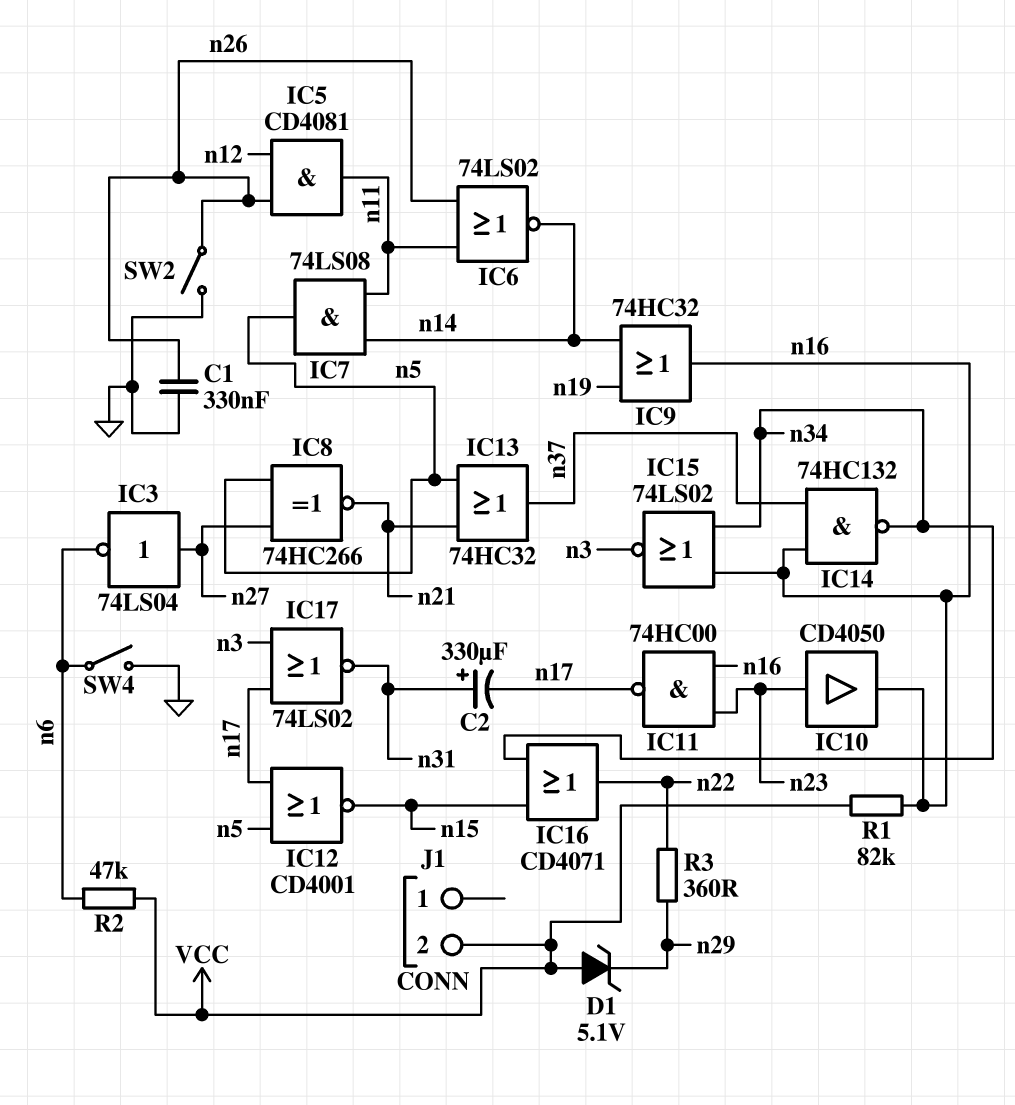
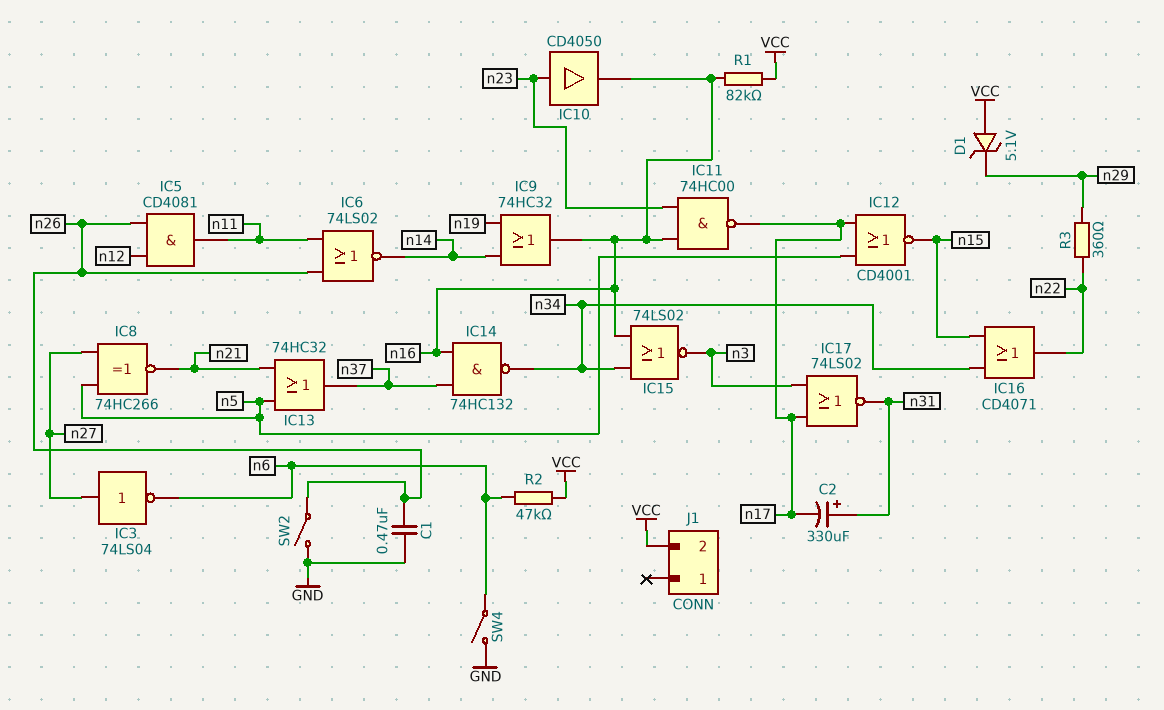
C1: 330nF (GND, n26) -> 470nF (GND, n26)
IC7: AND 74LS08 (in n11, in n14, out n5) -> none

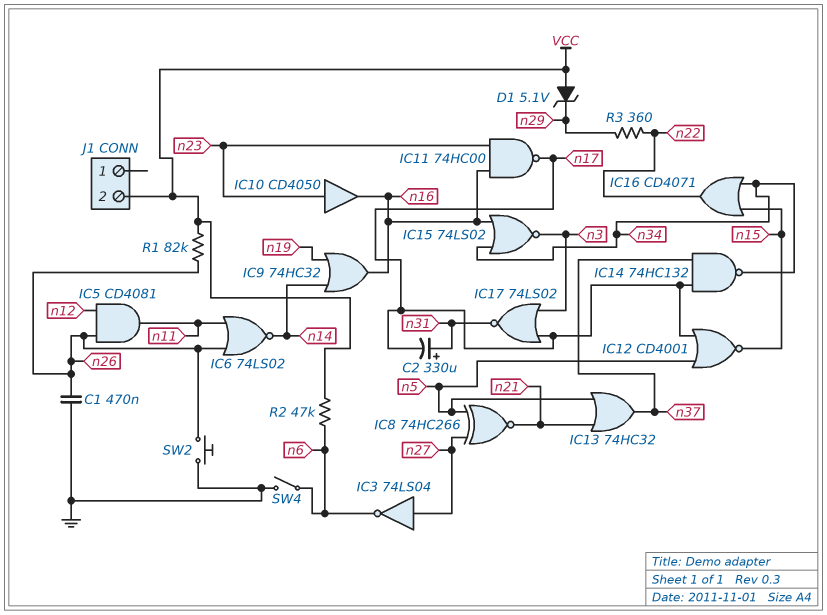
IC14: NAND 74HC132 (in n16, in n37, out n34) -> NAND 74HC132 (in n17, in n37, out n34)
R1: 82k (VCC, n16) -> 82k (VCC, n26)
SW2: switch (GND, n26) -> button (GND, n26)

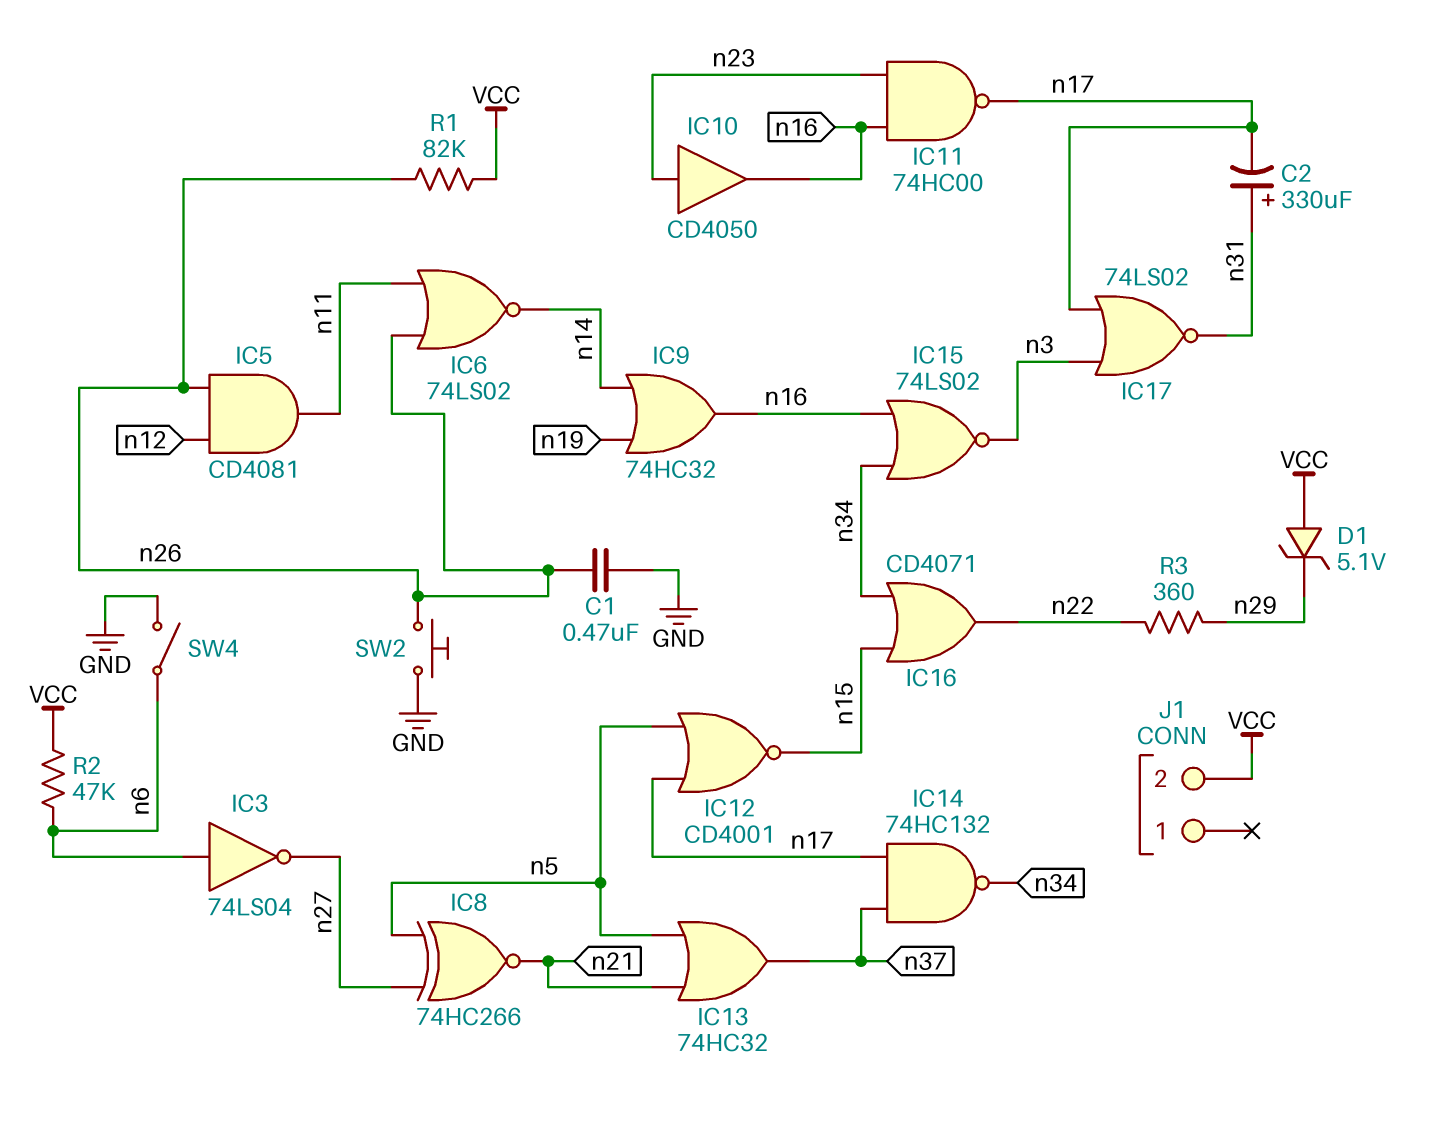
IC3: NOT 74LS04 (in n27, out n6) -> NOT 74LS04 (in n6, out n27)

